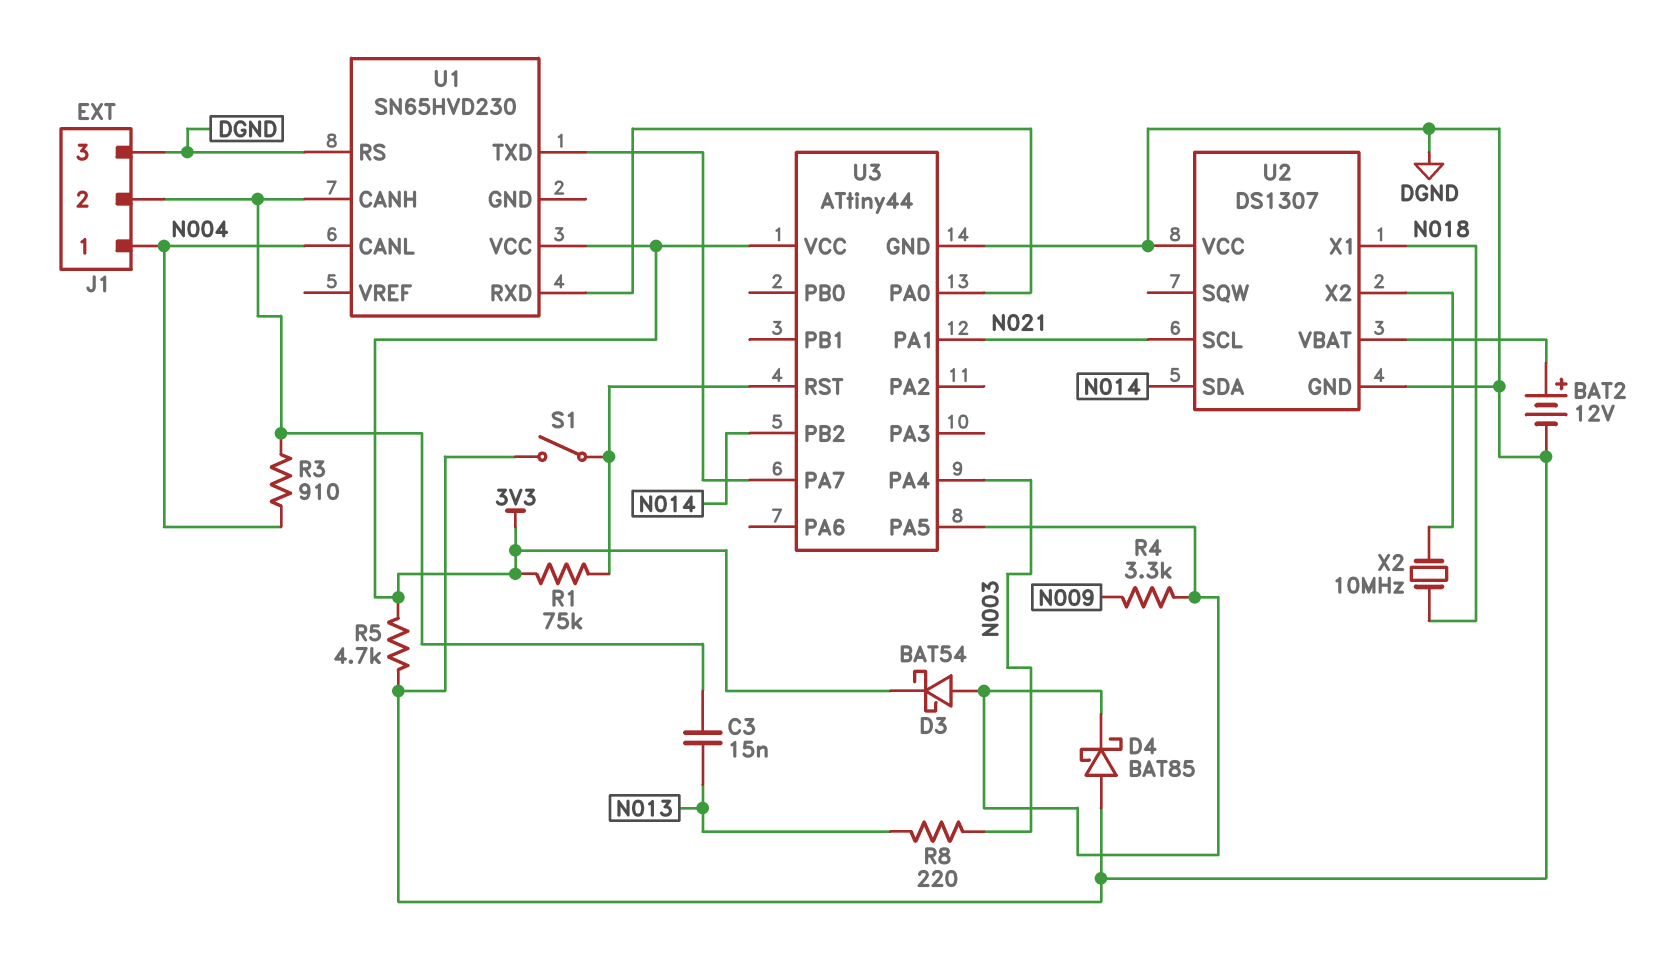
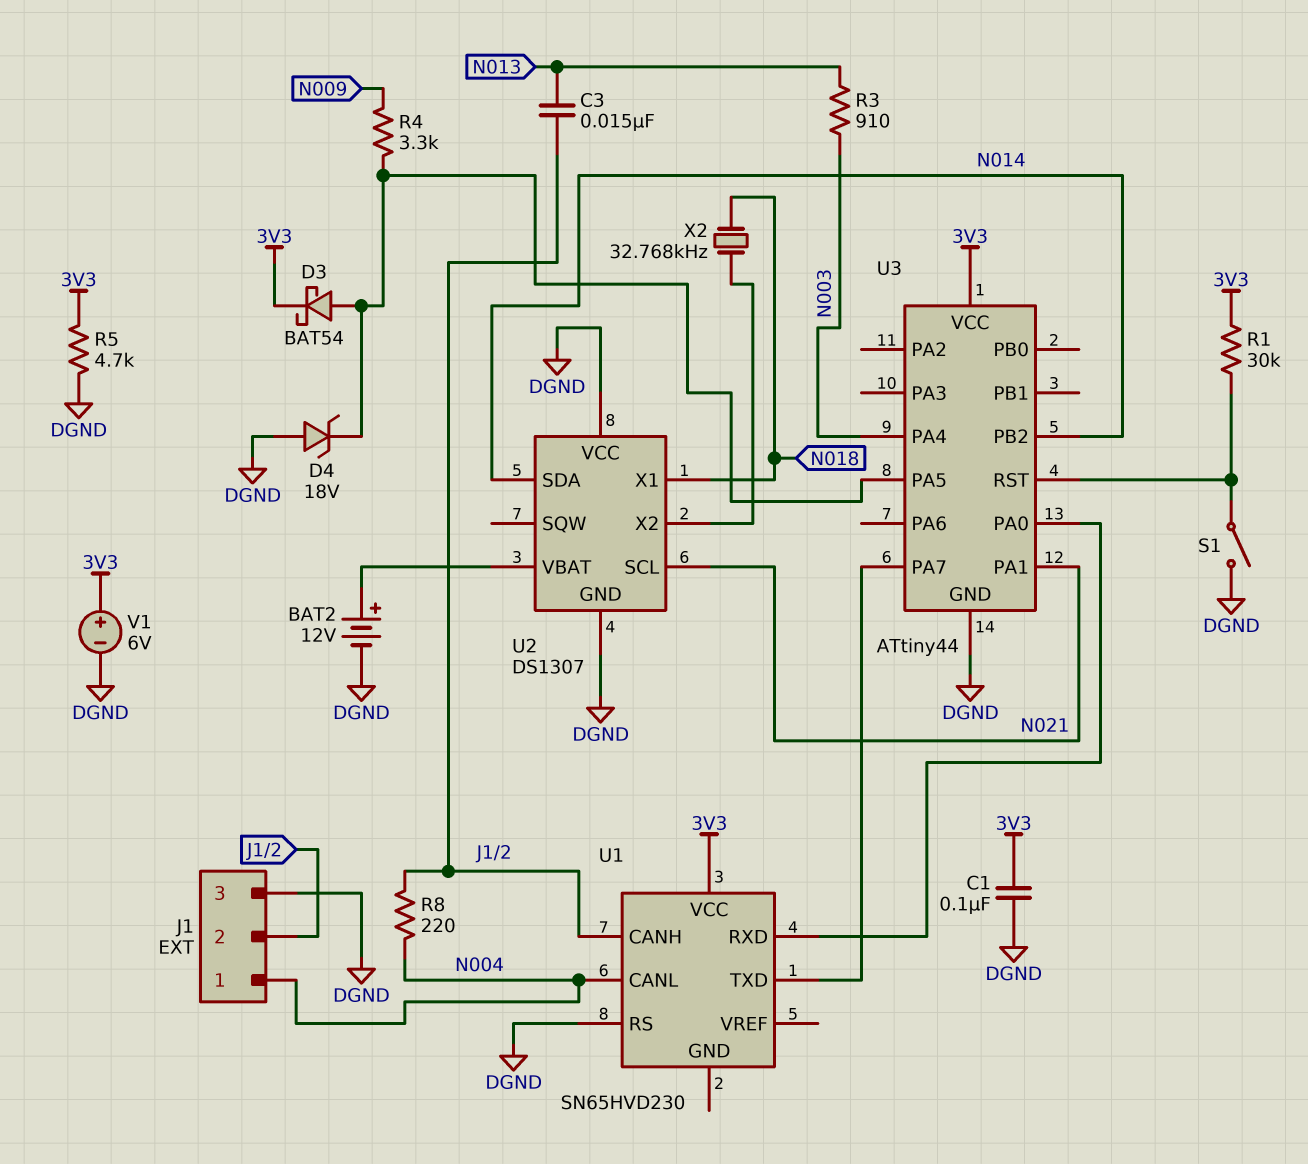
C1: none -> 100nF (3V3, DGND)
D4: schottky BAT85 (A DGND, K U3/PA5) -> zener 18V (A DGND, K U3/PA5)
R1: 75k (3V3, U3/RST) -> 30k (3V3, U3/RST)
R3: 910 (J1/2, N004) -> 910 (N003, N013)
R8: 220 (N003, N013) -> 220 (J1/2, N004)
V1: none -> 6V (plus 3V3, minus DGND)
X2: 10MHz (N018, U2/X2) -> 32.768kHz (N018, U2/X2)

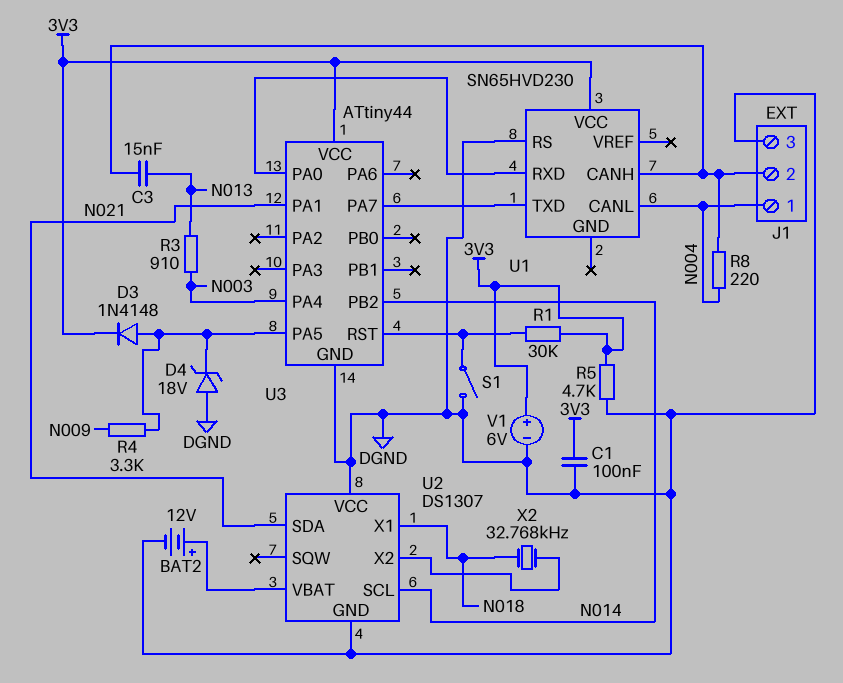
D3: schottky BAT54 (A U3/PA5, K 3V3) -> diode 1N4148 (A U3/PA5, K 3V3)
U2 pin SCL: N021 -> N014
U2 pin SDA: N014 -> N021

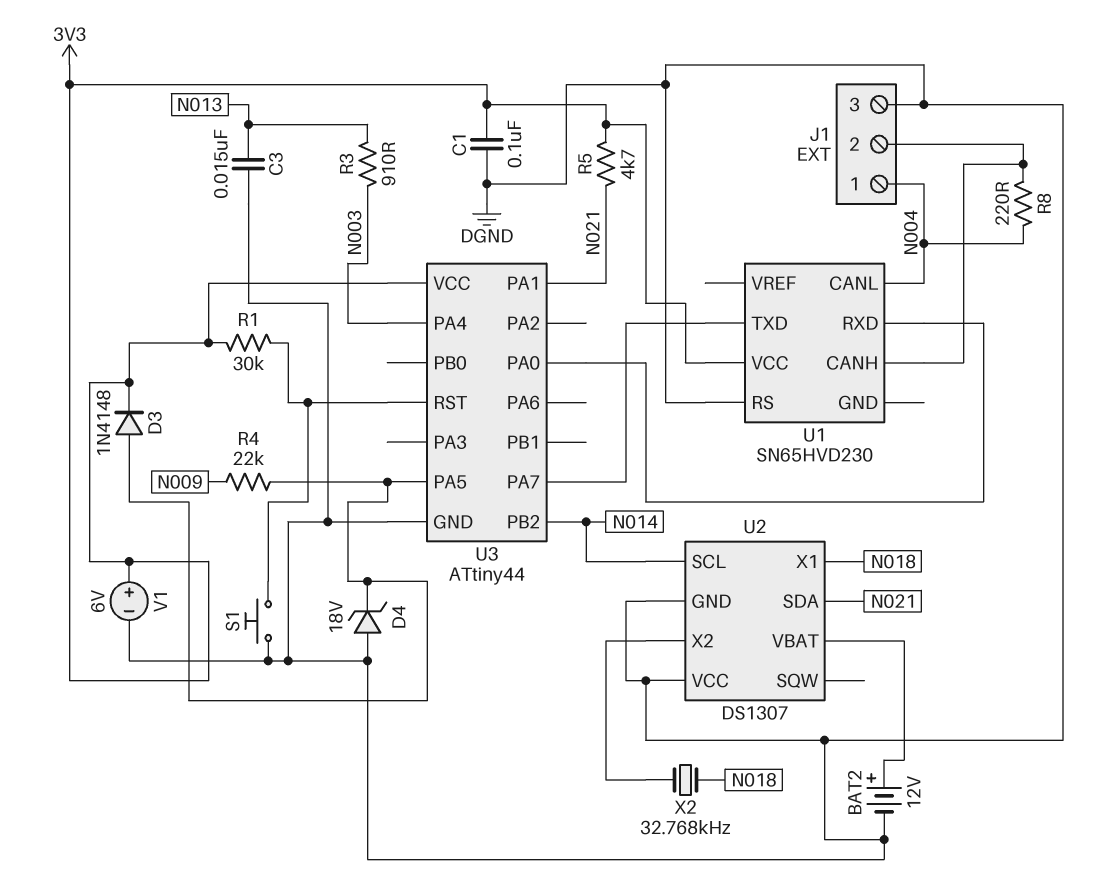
C3: 15nF (J1/2, N013) -> 15nF (DGND, N013)
R4: 3.3k (N009, U3/PA5) -> 22k (N009, U3/PA5)
R5: 4.7k (3V3, DGND) -> 4.7k (3V3, N021)
S1: switch (DGND, U3/RST) -> button (DGND, U3/RST)

